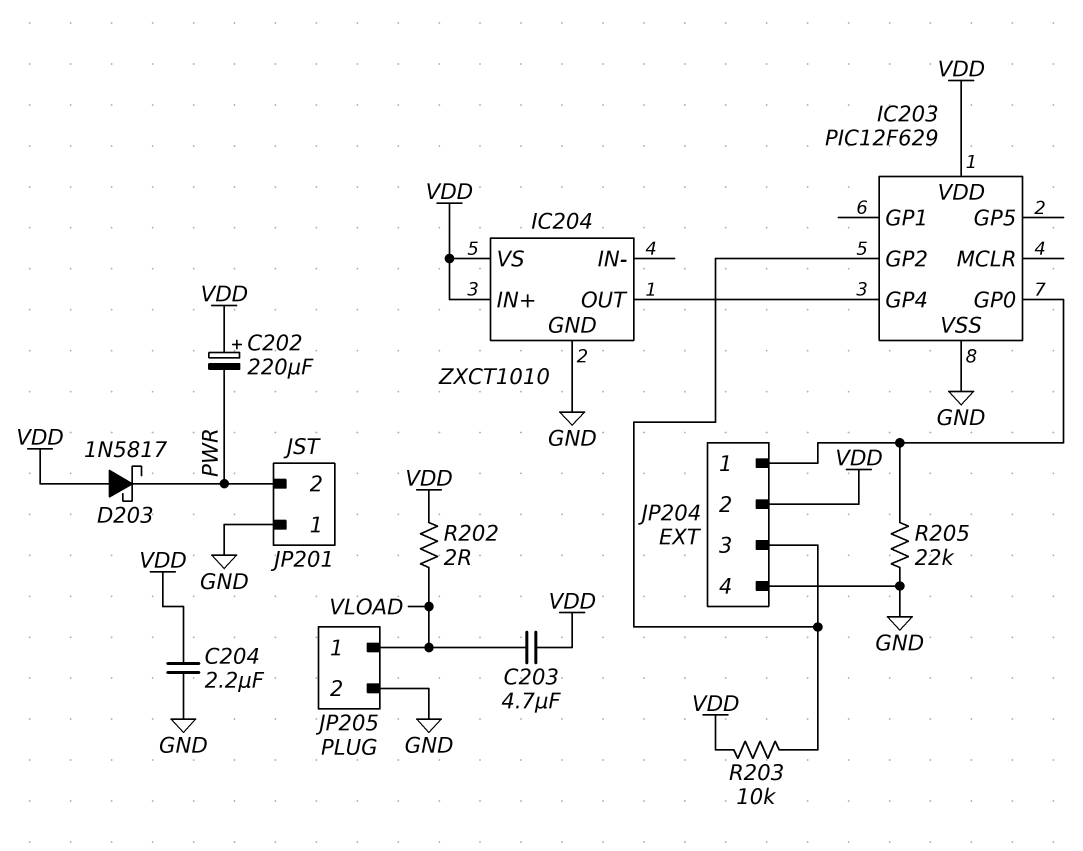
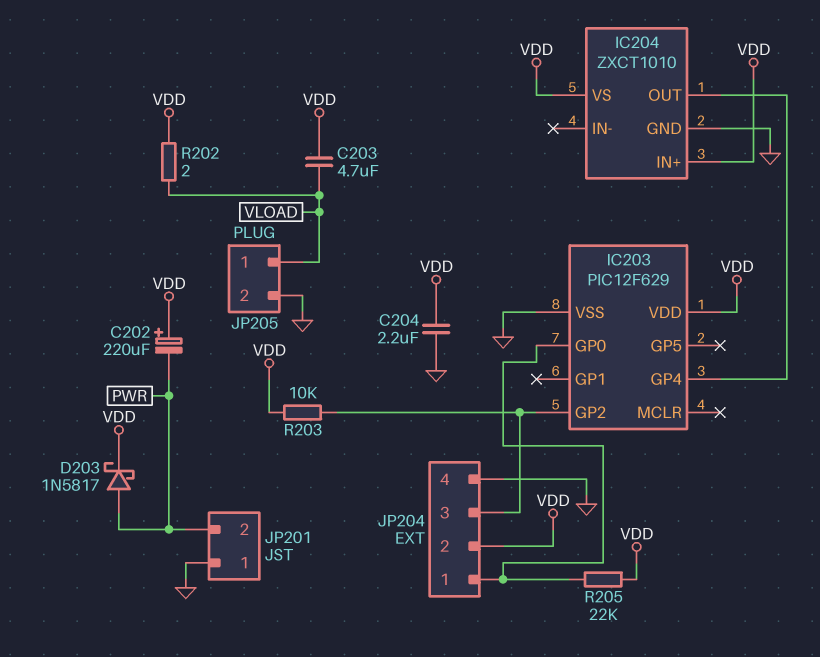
D203: schottky 1N5817 (A VDD, K PWR) -> schottky 1N5817 (A PWR, K VDD)
R205: 22k (GND, IC203/GP0) -> 22k (IC203/GP0, VDD)

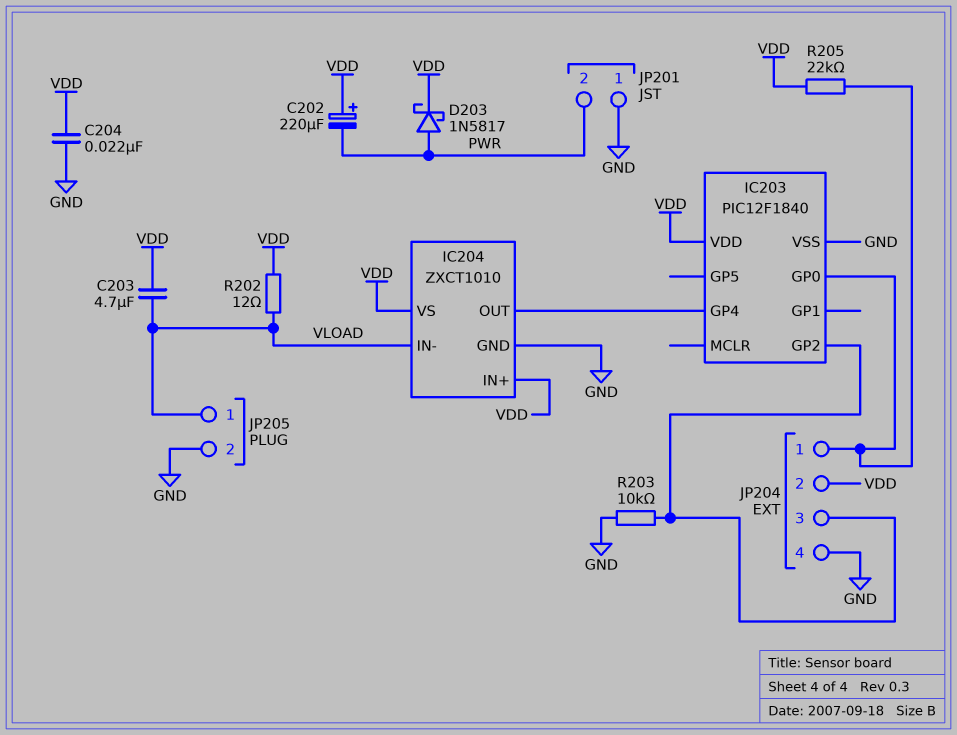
C204: 2.2uF (GND, VDD) -> 22nF (GND, VDD)
IC203: PIC12F629 -> PIC12F1840
IC204 pin IN-: none -> VLOAD
R202: 2 (VDD, VLOAD) -> 12 (VDD, VLOAD)
R203: 10k (IC203/GP2, VDD) -> 10k (GND, IC203/GP2)

